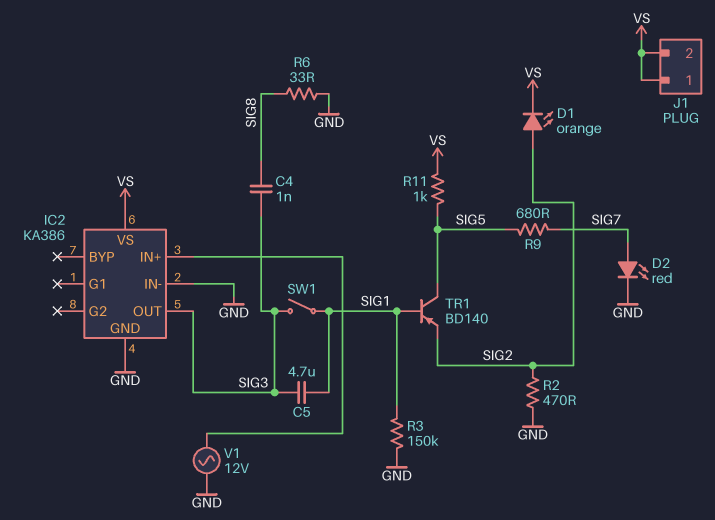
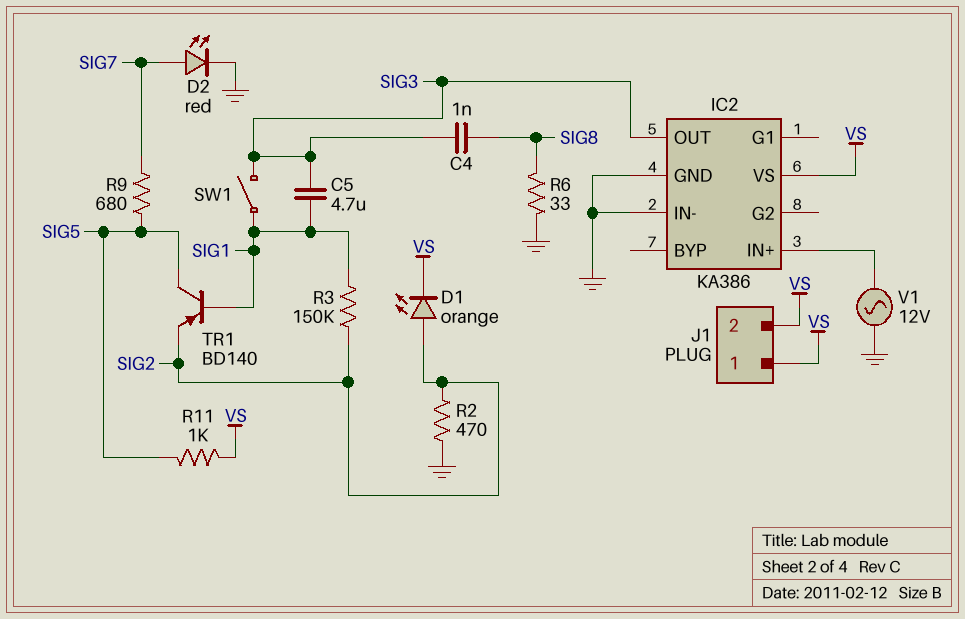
R3: 150k (GND, SIG1) -> 150k (SIG1, SIG2)

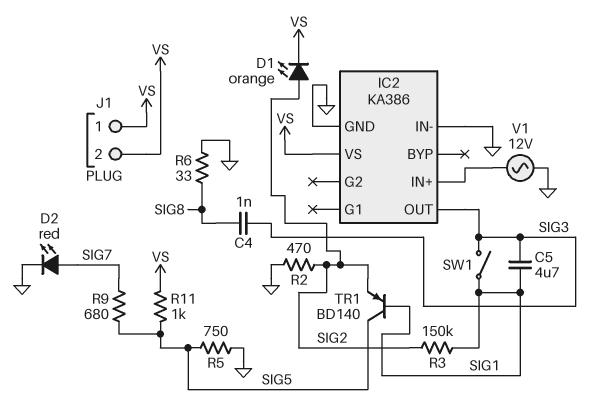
R5: none -> 750 (GND, SIG5)

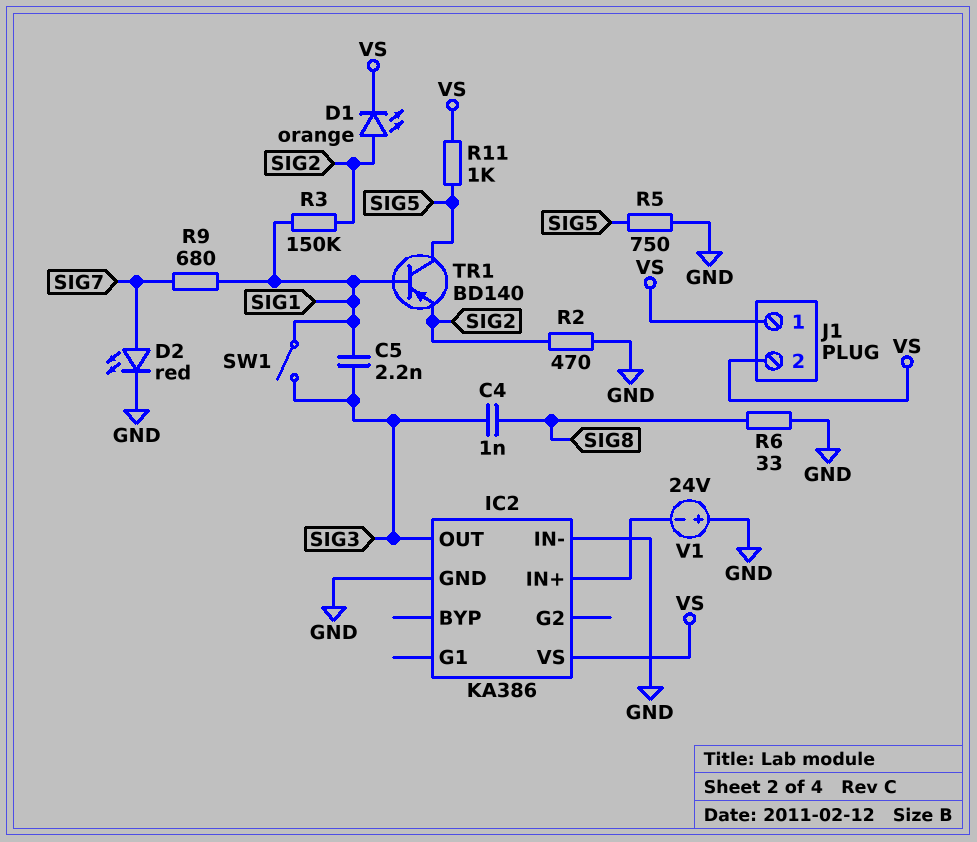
C5: 4.7uF (SIG1, SIG3) -> 2.2nF (SIG1, SIG3)
R9: 680 (SIG5, SIG7) -> 680 (SIG1, SIG7)
V1: AC 12V (GND, IC2/IN+) -> 24V (plus GND, minus IC2/IN+)

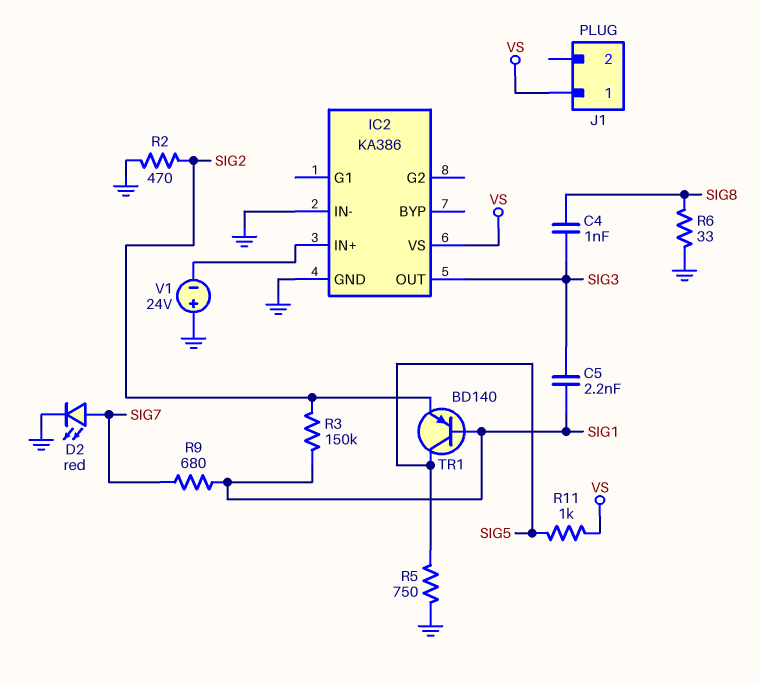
D1: LED orange (A SIG2, K VS) -> none
J1 pin 2: VS -> none
SW1: switch (SIG1, SIG3) -> none

